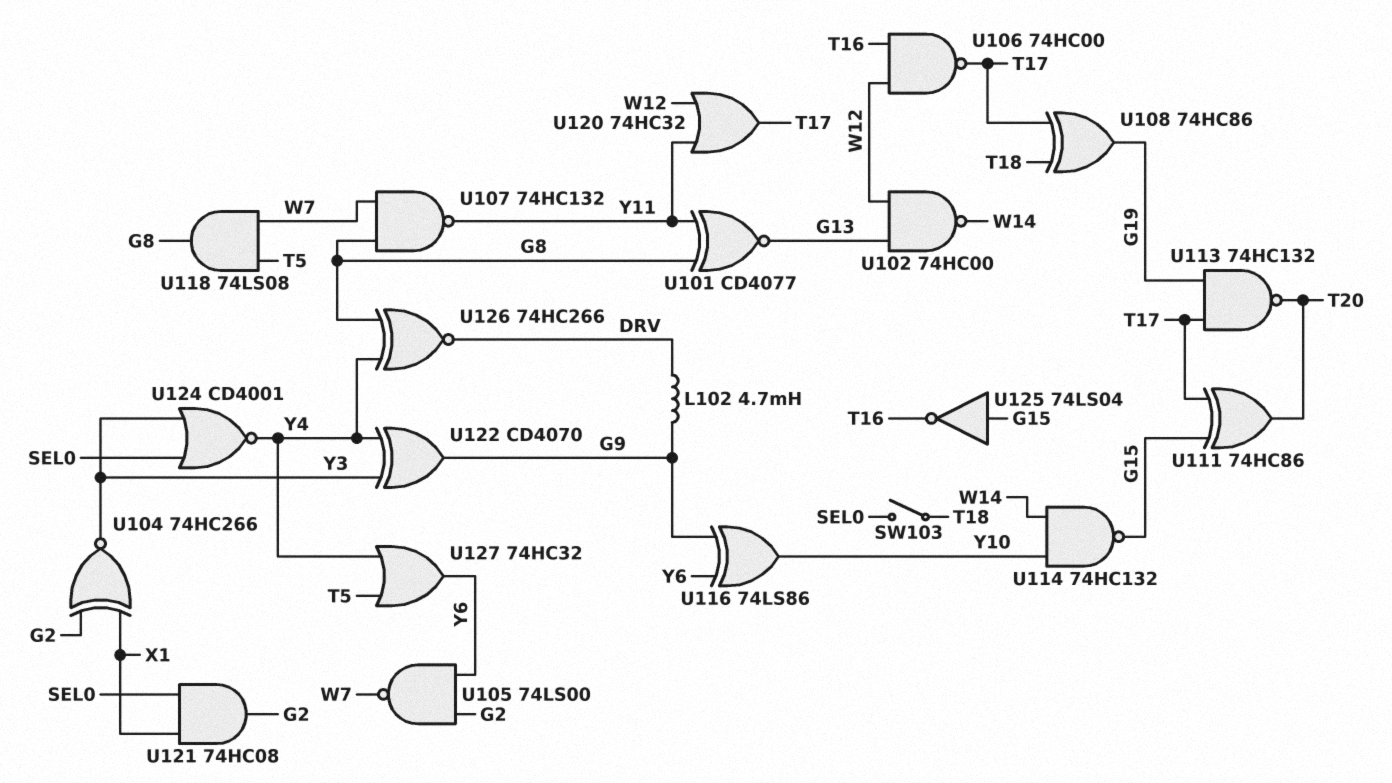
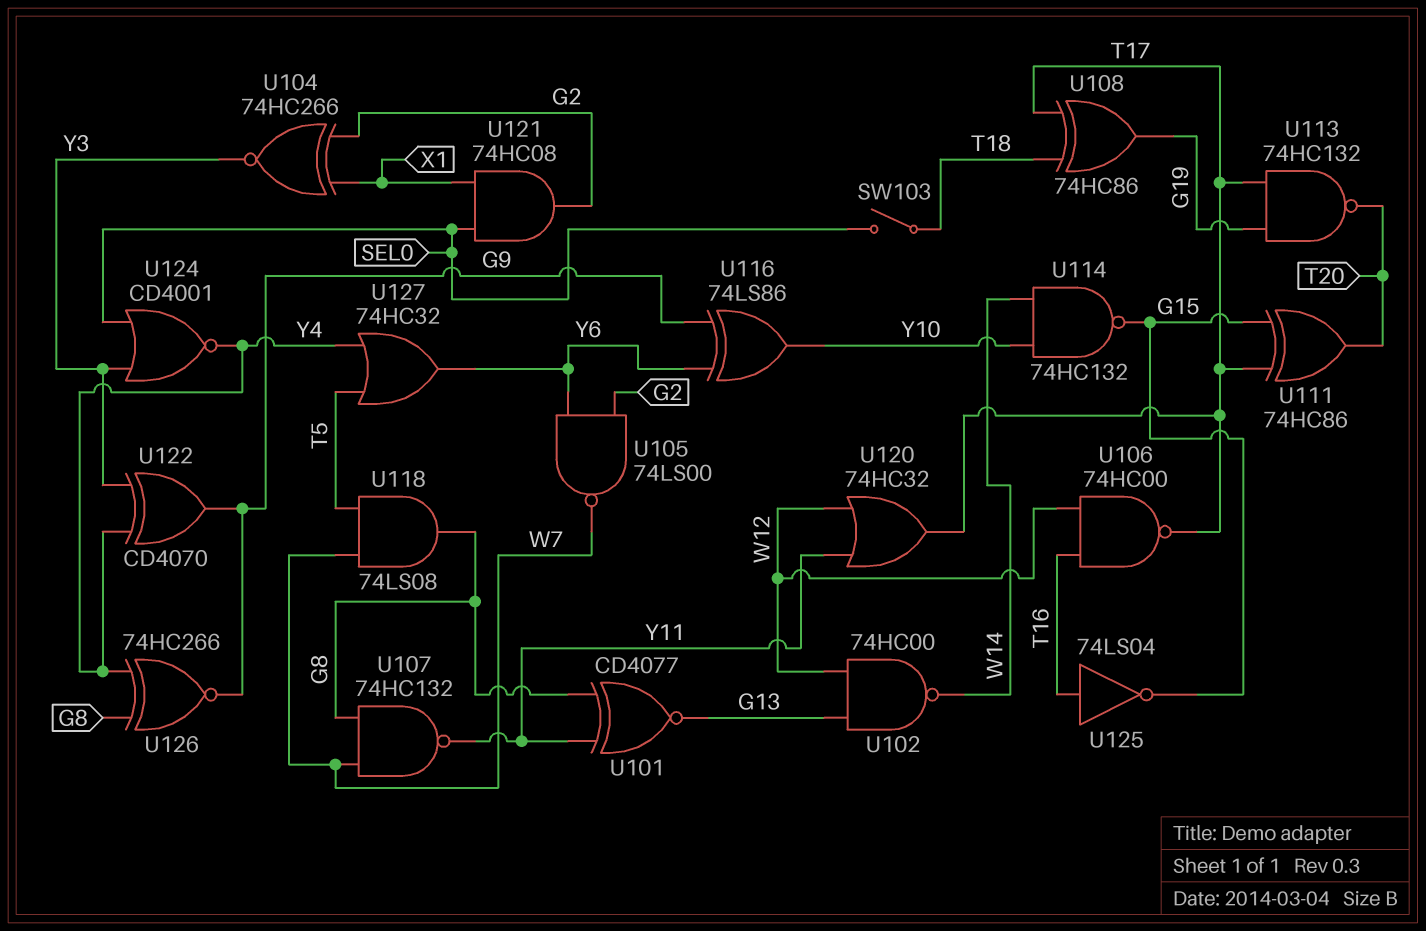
L102: 4.7mH (DRV, G9) -> none
U125: NOT 74LS04 (in G15, out T16) -> NOT 74LS04 (in T16, out G15)
U126: XNOR 74HC266 (in G8, in Y4, out DRV) -> XNOR 74HC266 (in G8, in Y4, out G9)

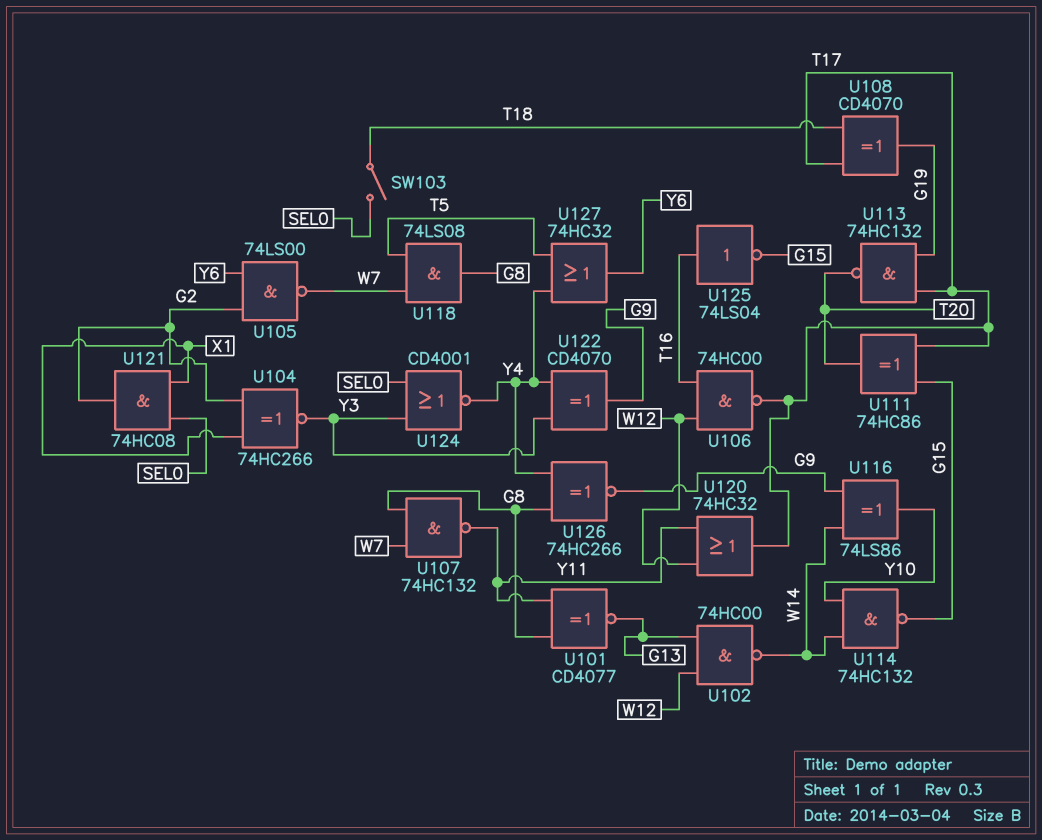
U108: XOR 74HC86 (in T17, in T18, out G19) -> XOR CD4070 (in T17, in T18, out G19)
U116: XOR 74LS86 (in G9, in Y6, out Y10) -> XOR 74LS86 (in G9, in W14, out Y10)

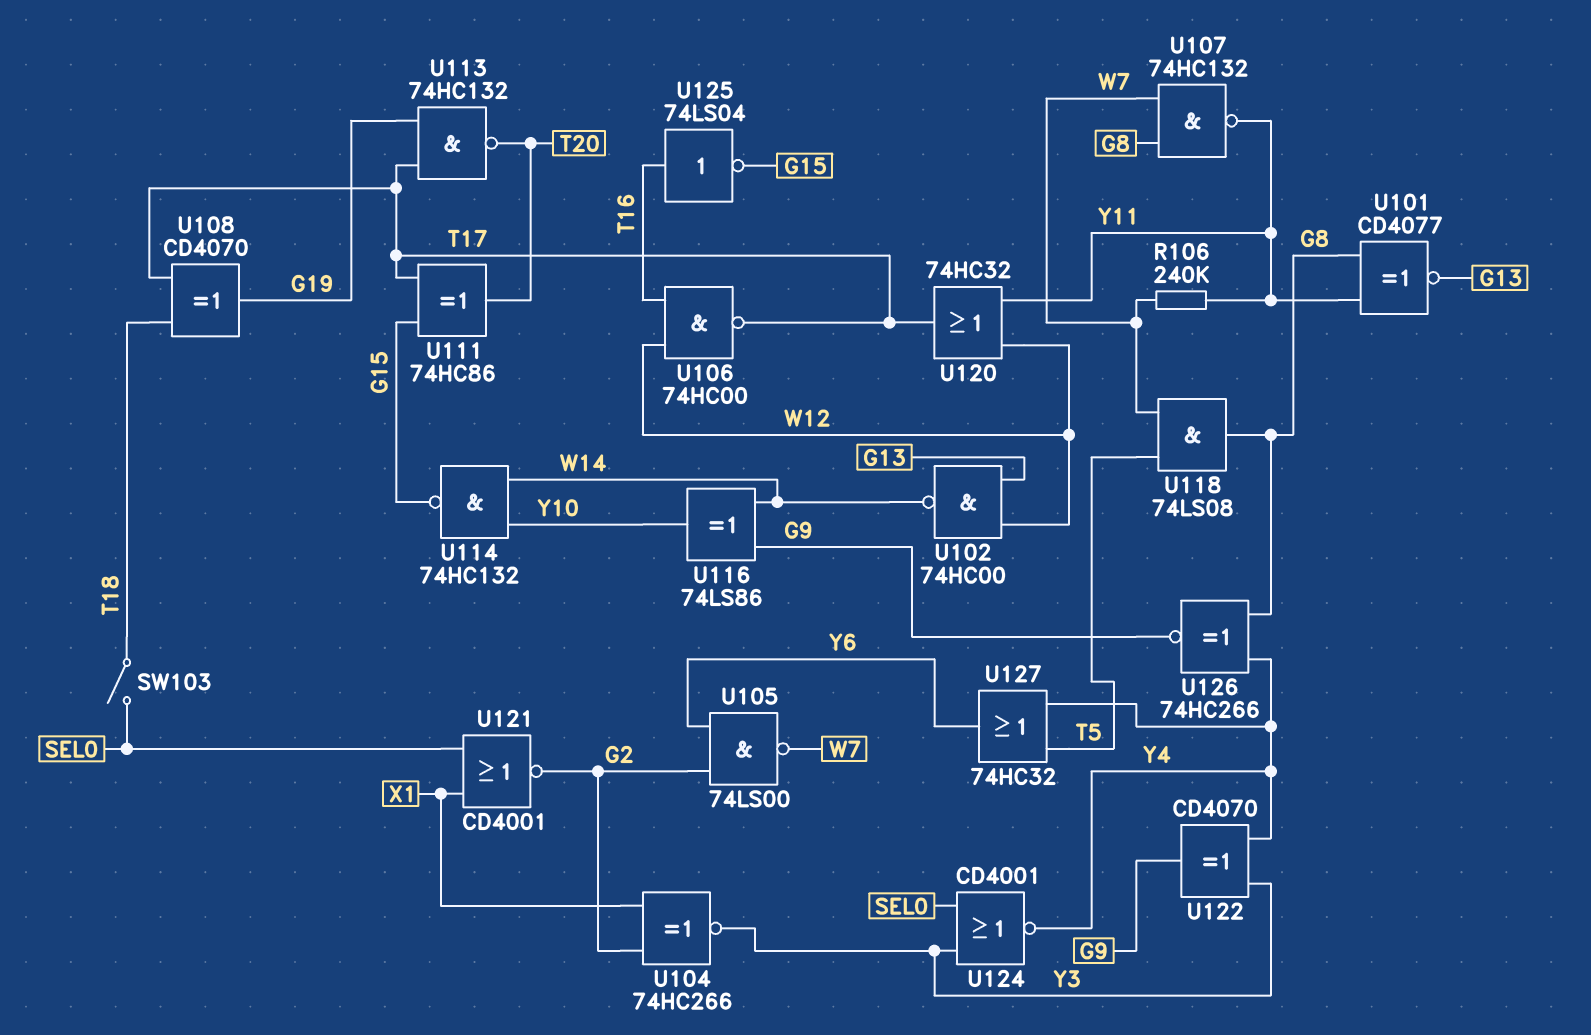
R106: none -> 240k (W7, Y11)
U121: AND 74HC08 (in SEL0, in X1, out G2) -> NOR CD4001 (in SEL0, in X1, out G2)

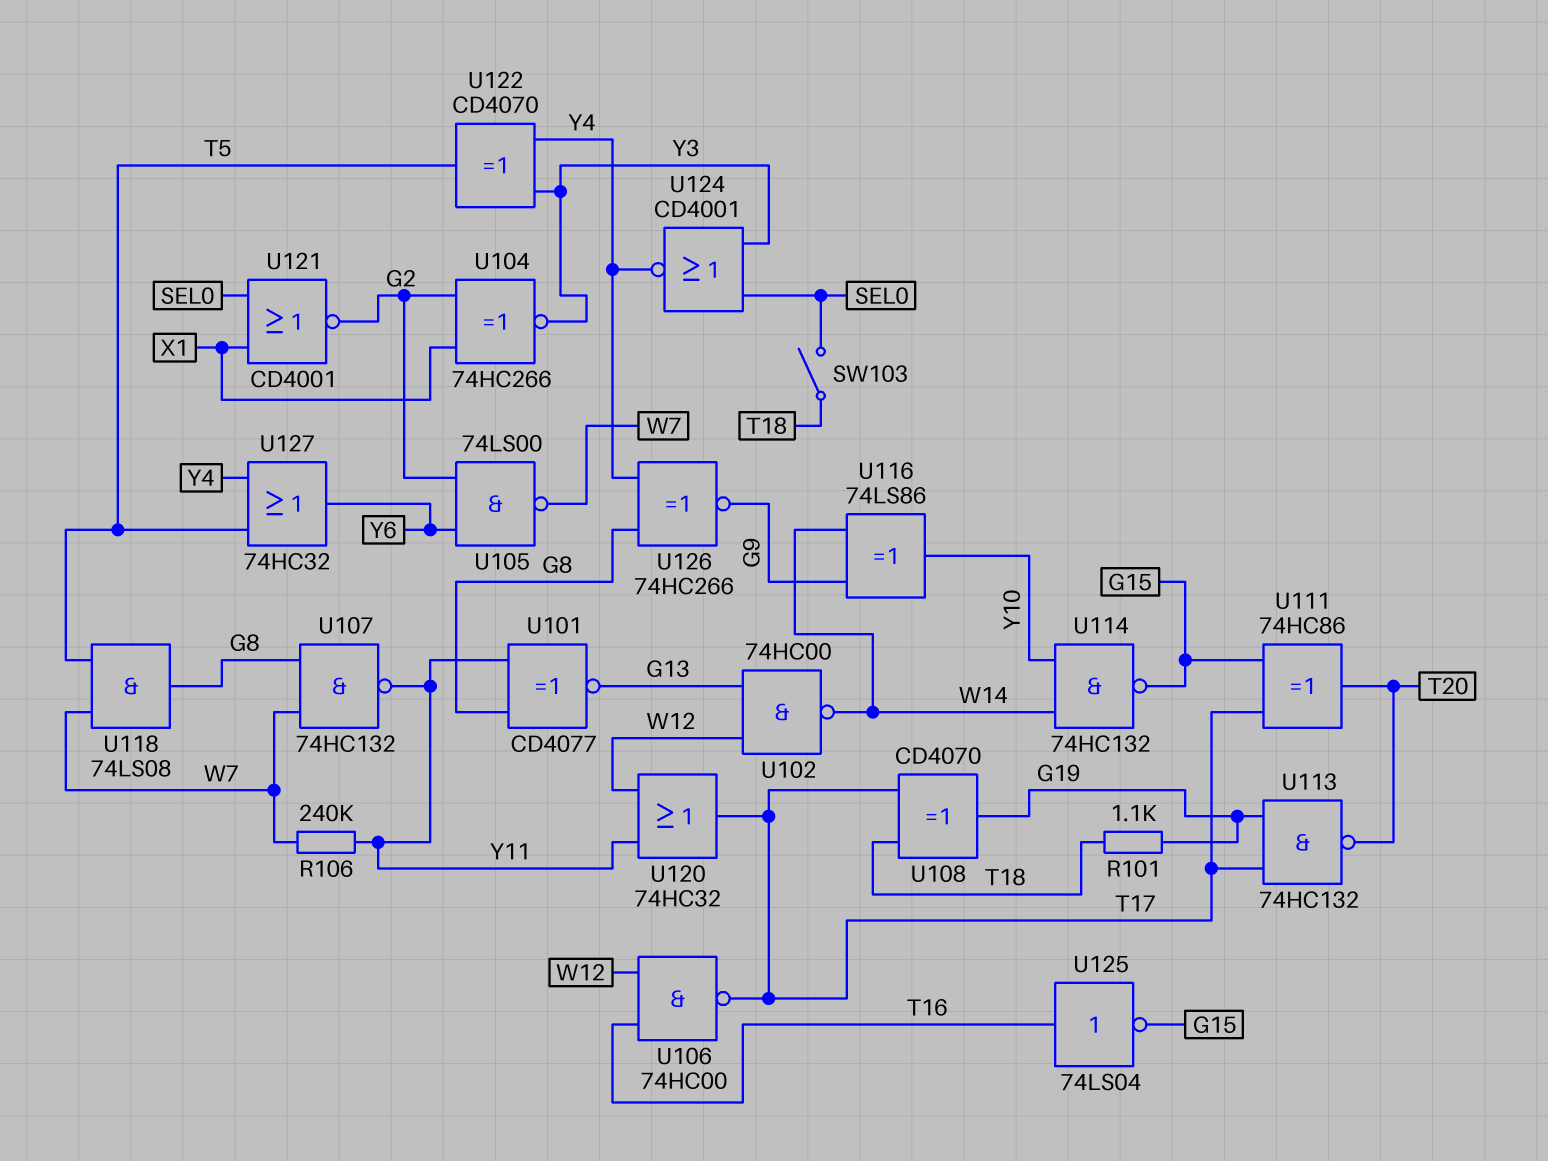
R101: none -> 1.1k (G19, T18)
U122: XOR CD4070 (in Y3, in Y4, out G9) -> XOR CD4070 (in Y3, in Y4, out T5)

